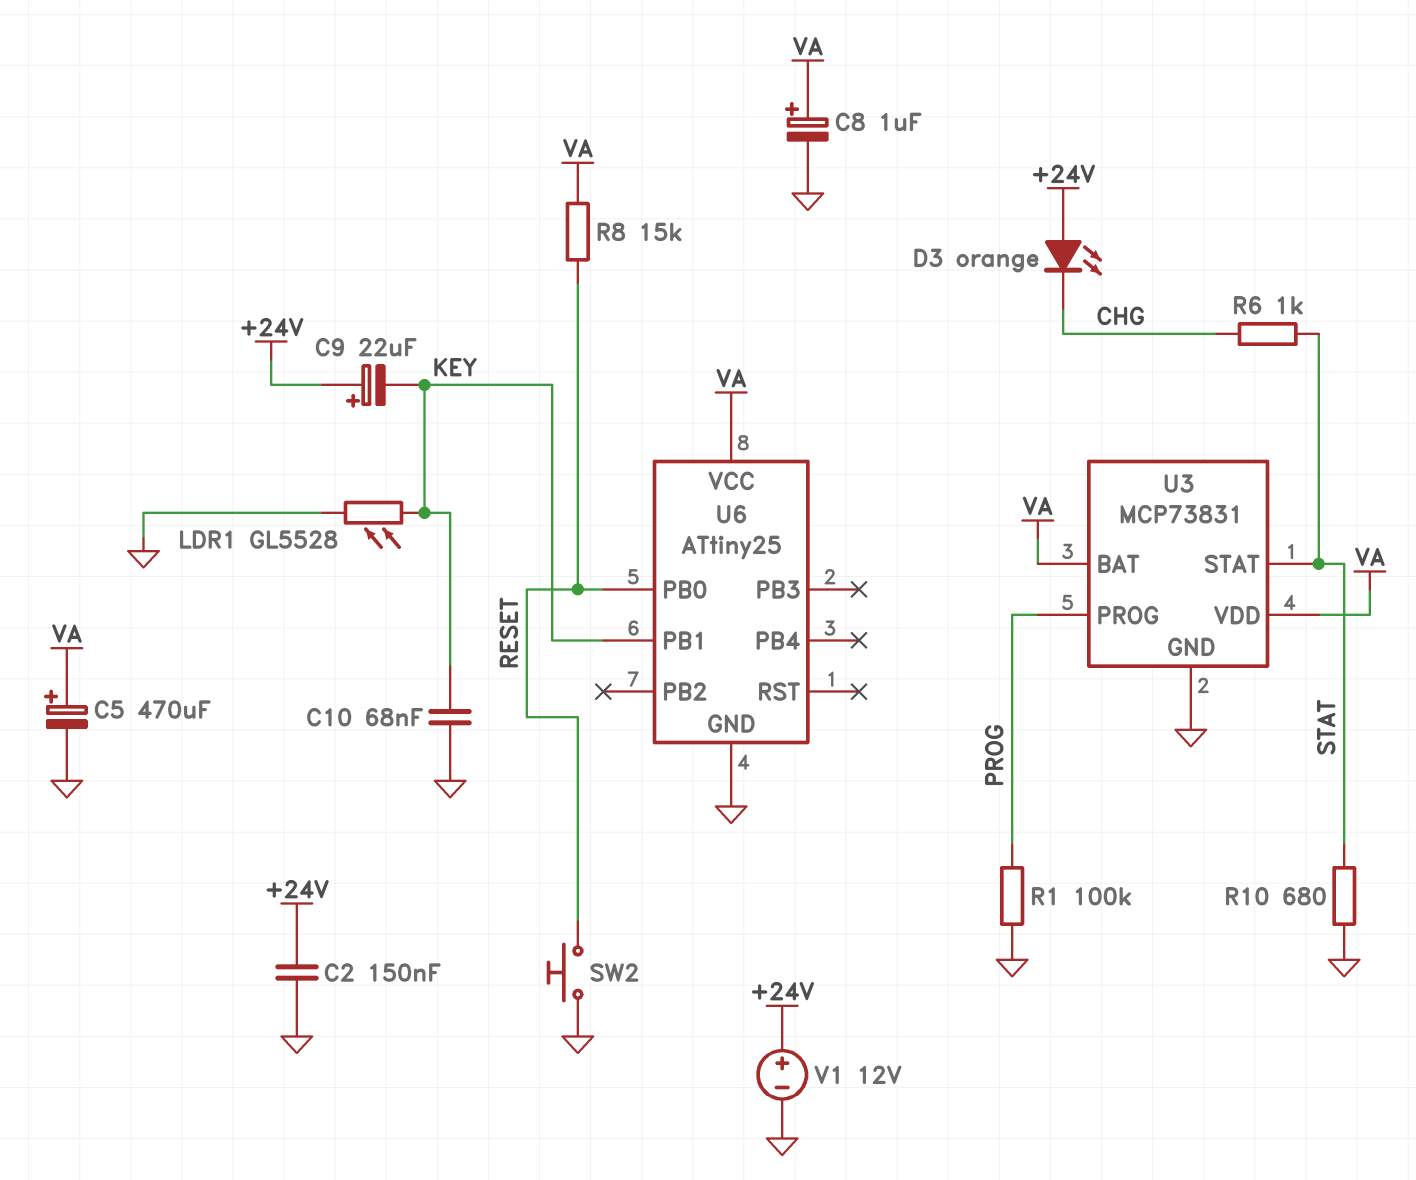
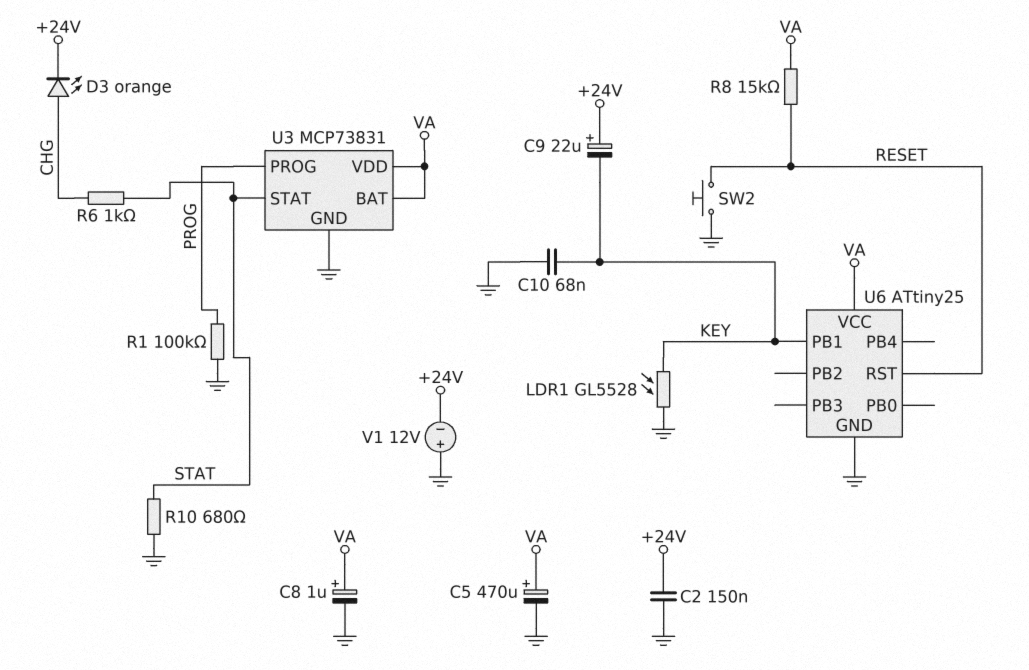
D3: LED orange (A +24V, K CHG) -> LED orange (A CHG, K +24V)
U6 pin PB0: RESET -> none
U6 pin RST: none -> RESET
V1: 12V (plus +24V, minus GND) -> 12V (plus GND, minus +24V)

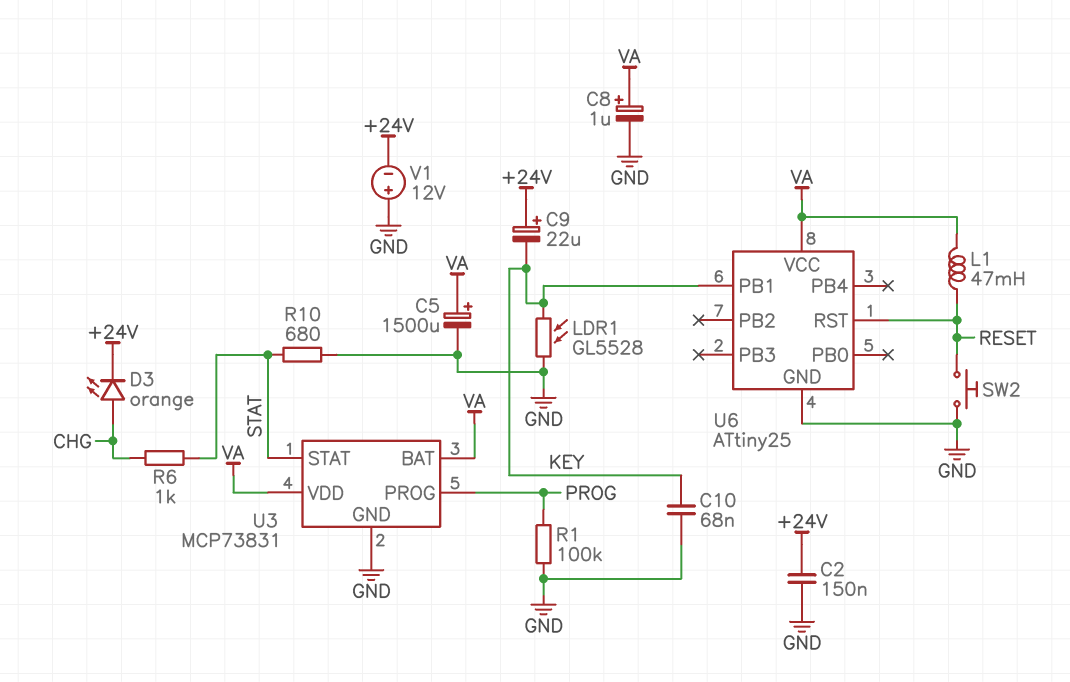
C5: 470uF (plus VA, minus GND) -> 1500uF (plus VA, minus GND)
L1: none -> 47mH (RESET, VA)
R8: 15k (RESET, VA) -> none

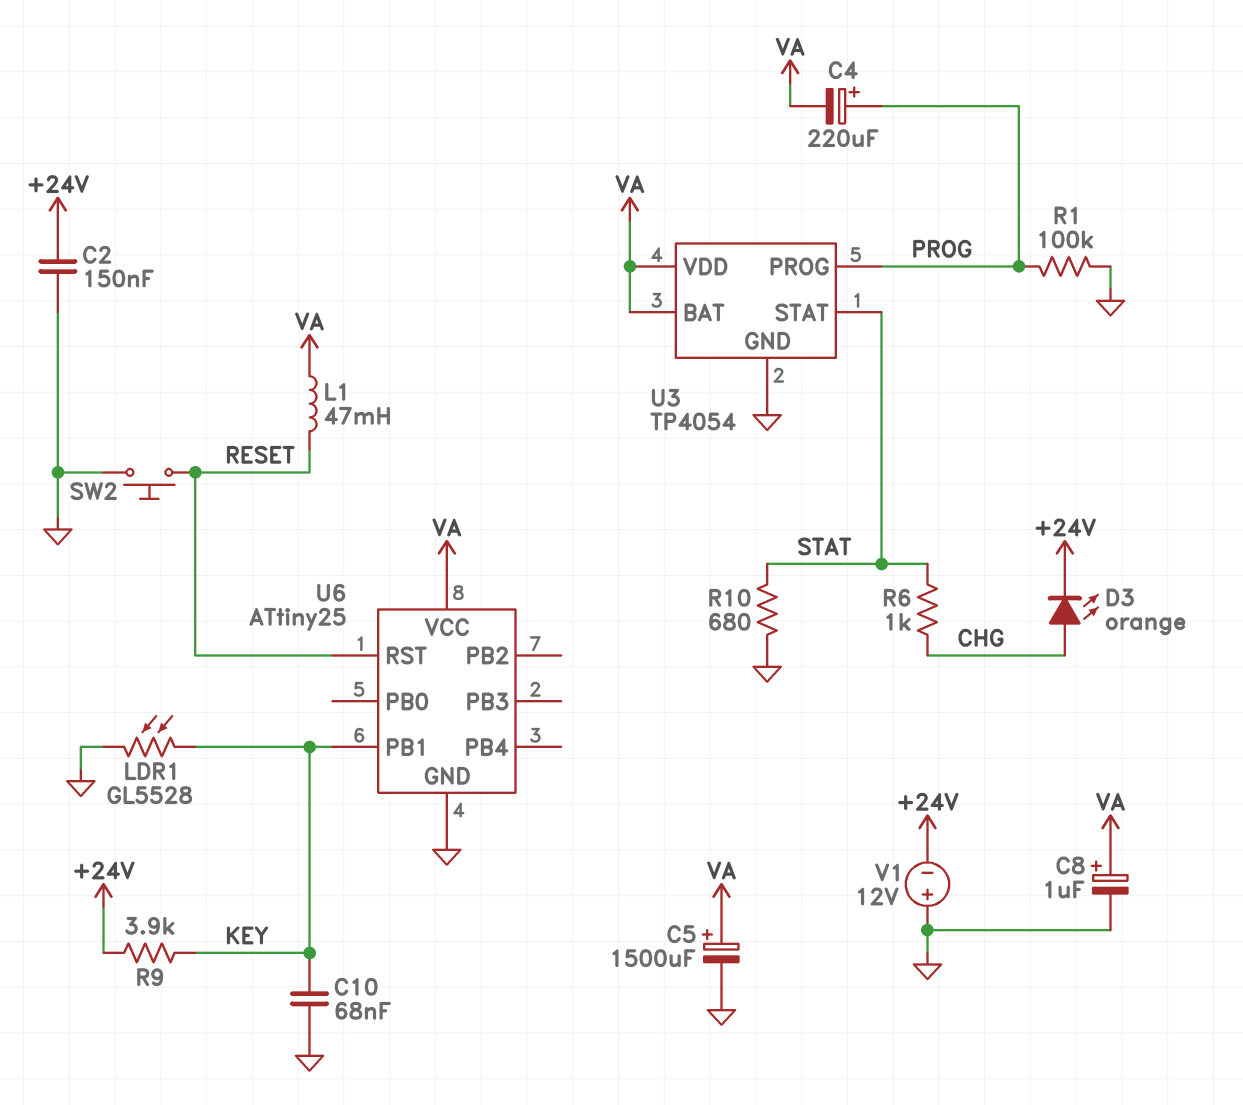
C4: none -> 220uF (plus PROG, minus VA)
C9: 22uF (plus +24V, minus KEY) -> none
R9: none -> 3.9k (+24V, KEY)
U3: MCP73831 -> TP4054

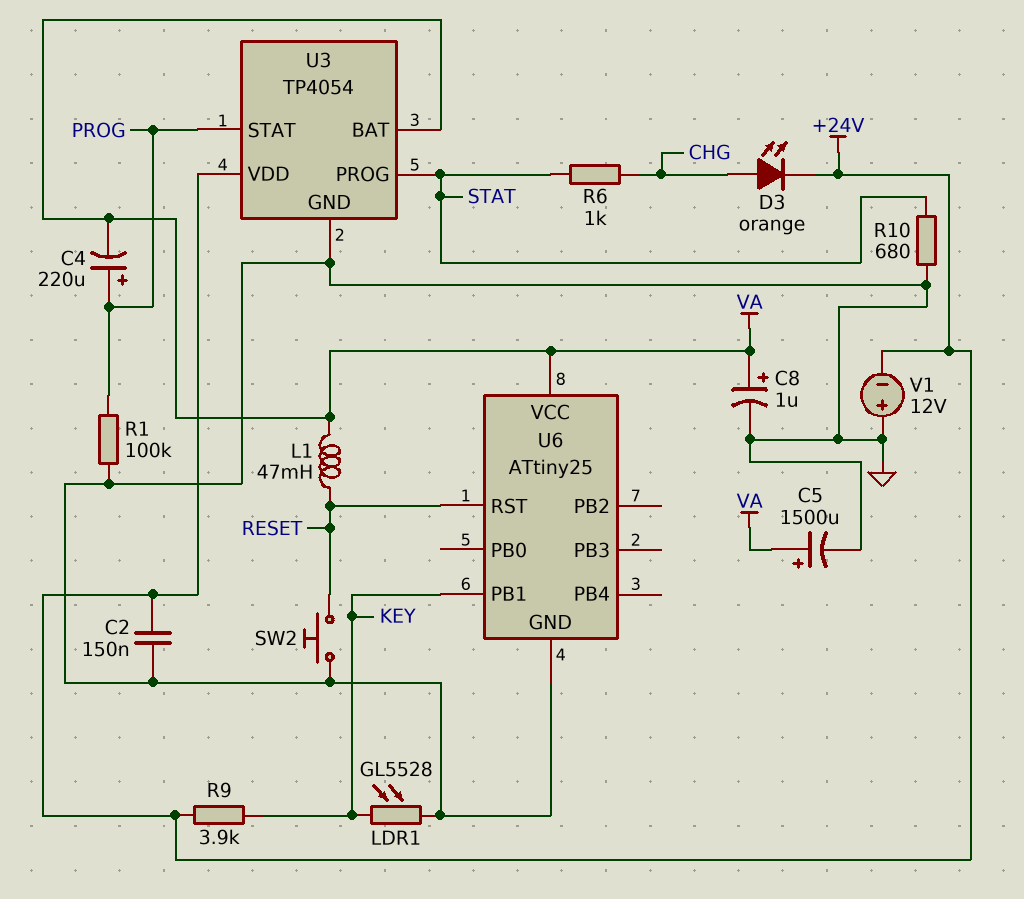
C10: 68nF (GND, KEY) -> none
U3 pin PROG: PROG -> STAT
U3 pin STAT: STAT -> PROG
U3 pin VDD: VA -> +24V

